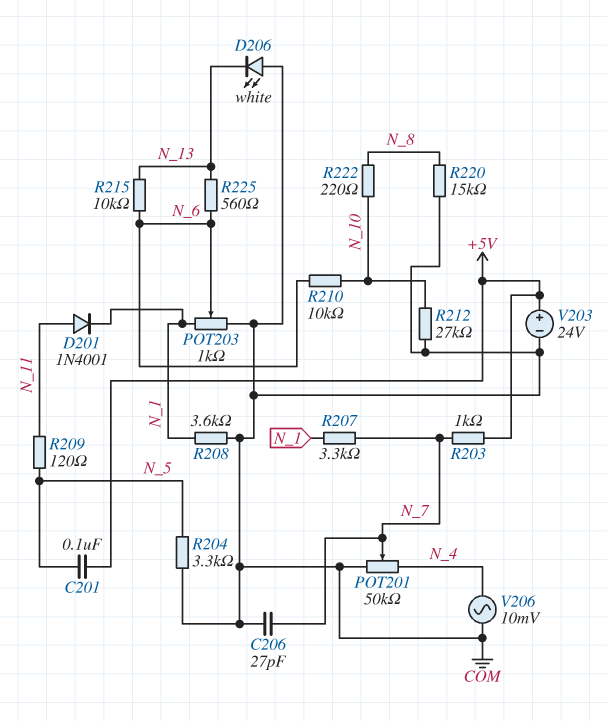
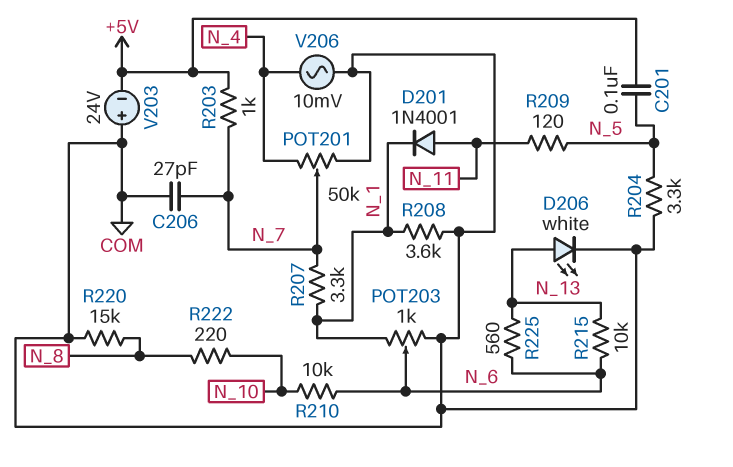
D206: LED white (A COM, K N_13) -> LED white (A N_13, K COM)
R212: 27k (COM, N_10) -> none
V203: 24V (plus +5V, minus COM) -> 24V (plus COM, minus +5V)

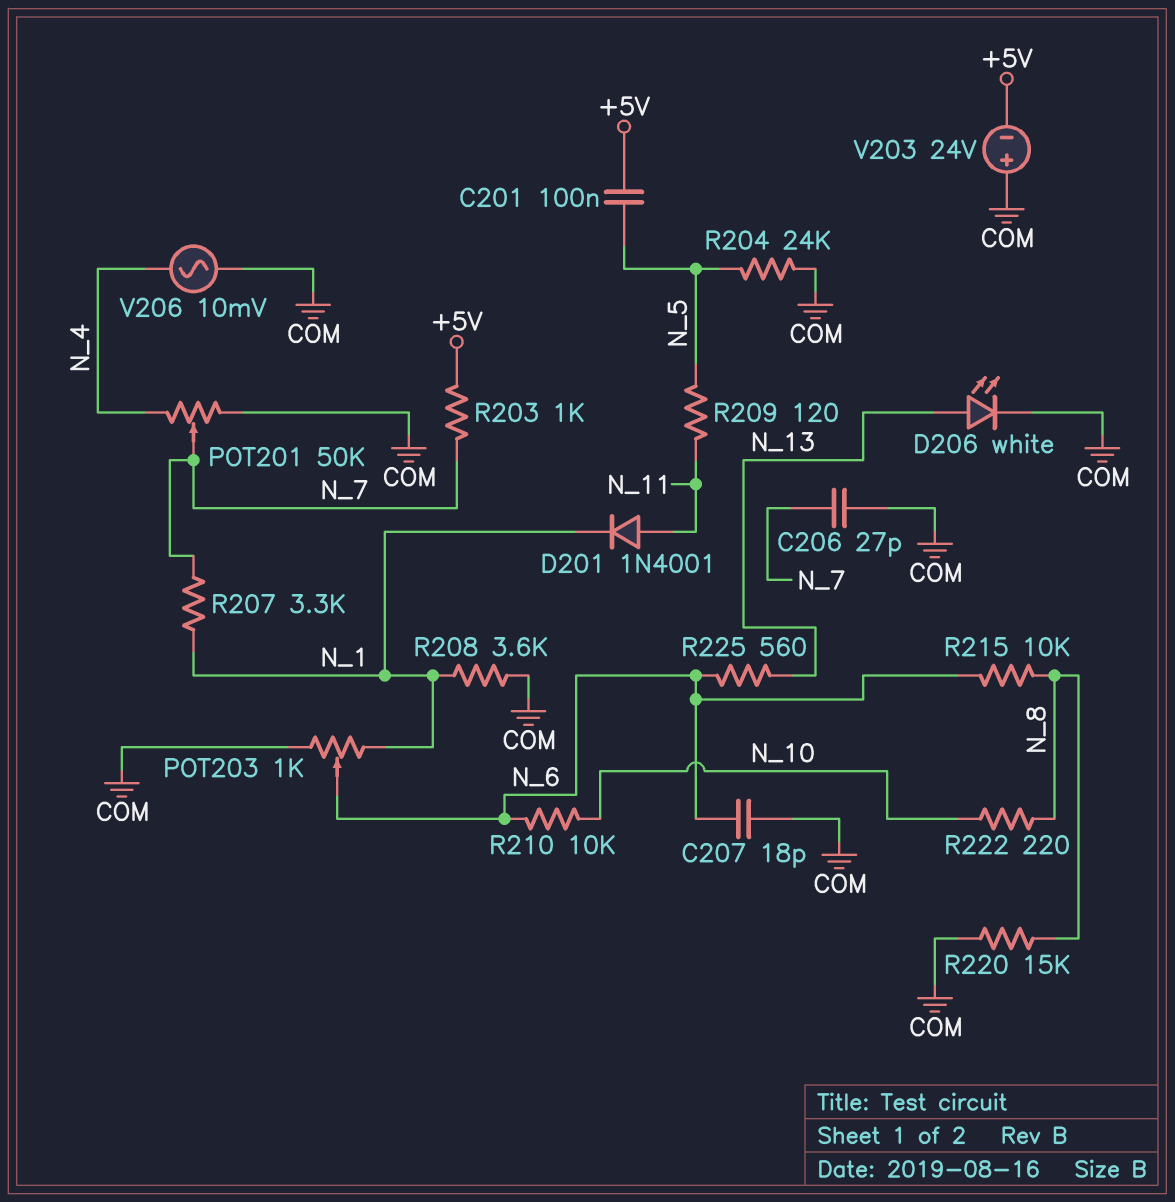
C207: none -> 18pF (COM, N_6)
R204: 3.3k (COM, N_5) -> 24k (COM, N_5)
R215: 10k (N_6, N_13) -> 10k (N_6, N_8)

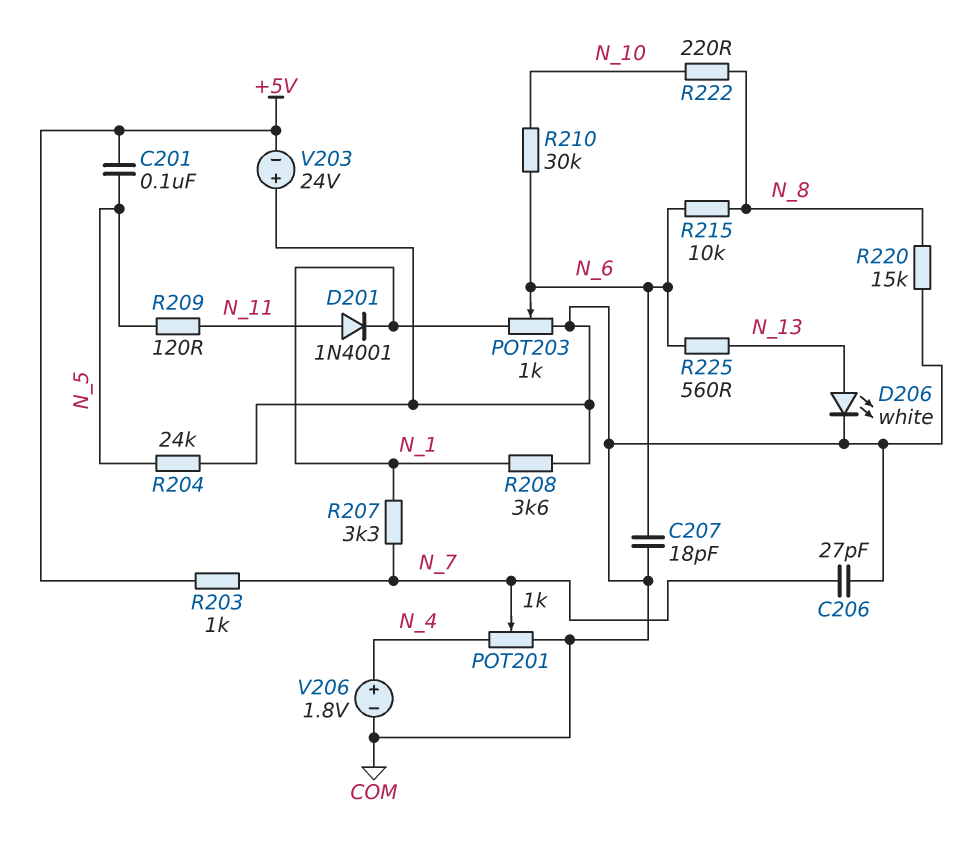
POT201: 50k (COM, N_4, wiper N_7) -> 1k (COM, N_4, wiper N_7)
R210: 10k (N_6, N_10) -> 30k (N_6, N_10)
V206: AC 10mV (COM, N_4) -> 1.8V (plus N_4, minus COM)

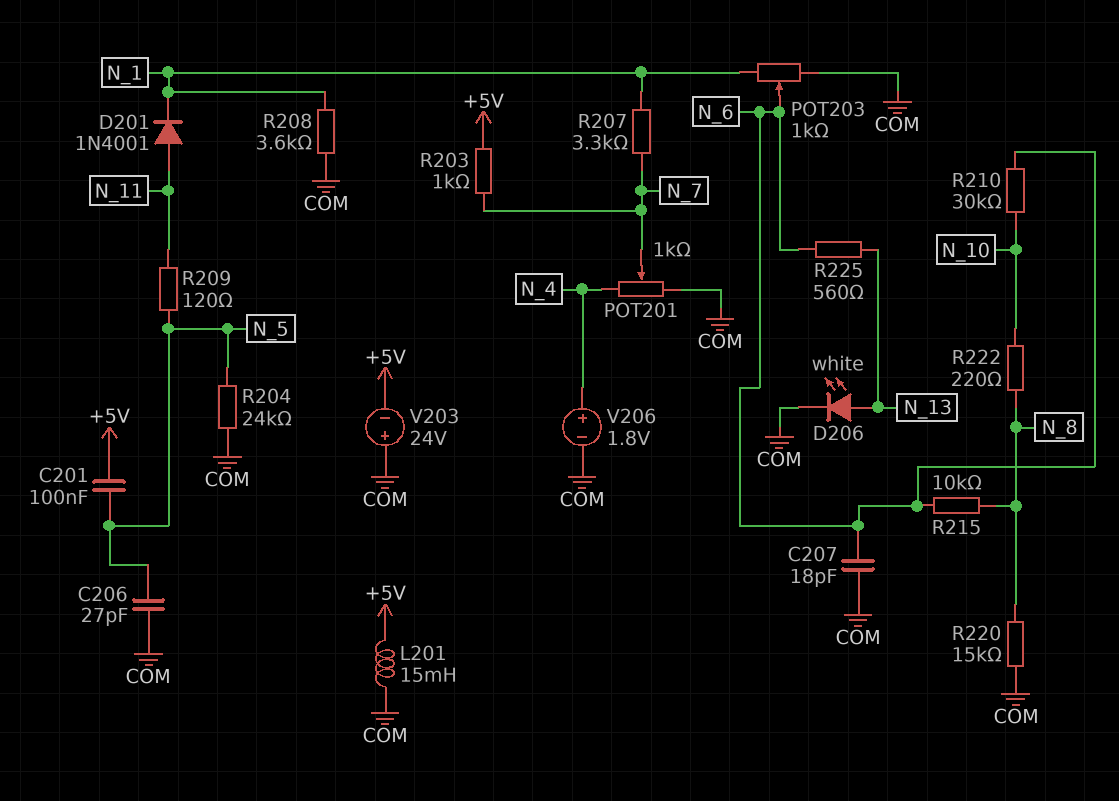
C206: 27pF (COM, N_7) -> 27pF (COM, N_5)
L201: none -> 15mH (+5V, COM)

